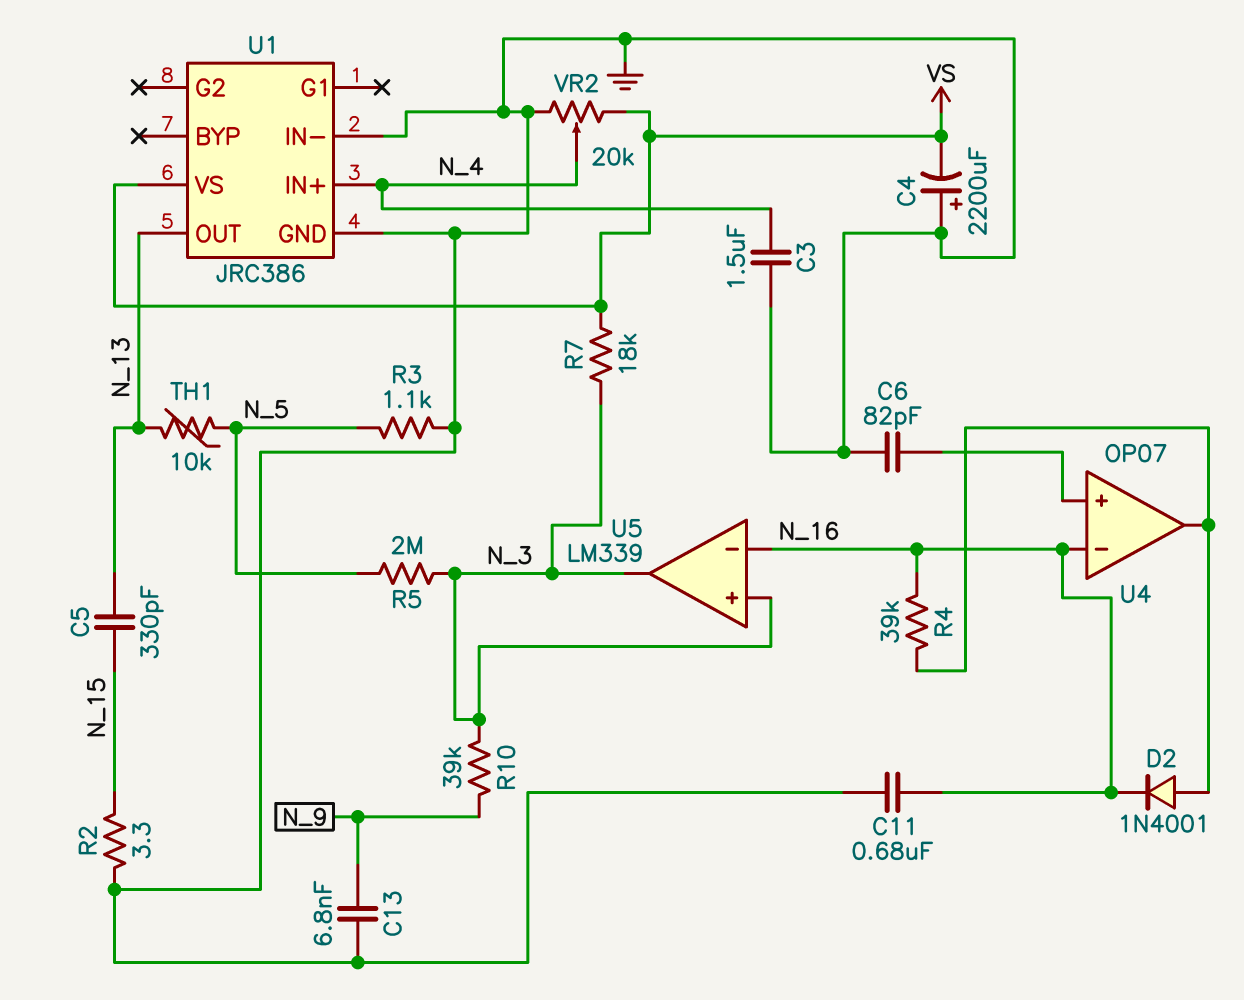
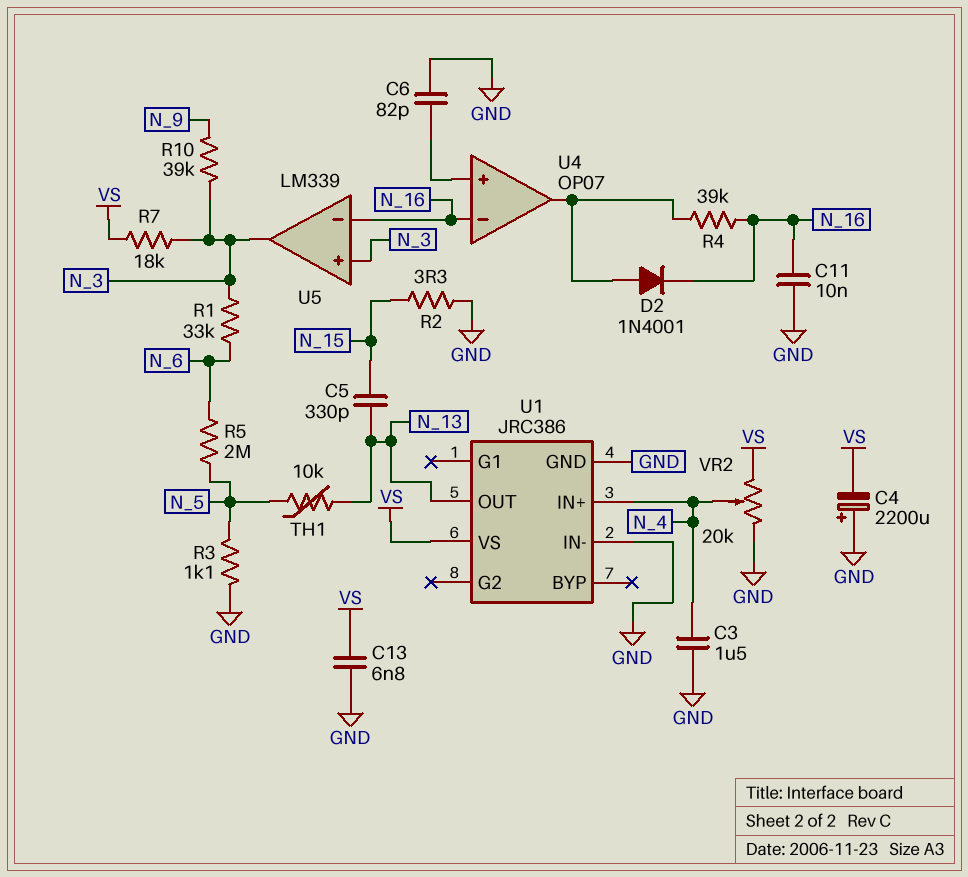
C11: 680nF (GND, N_16) -> 10nF (GND, N_16)
C13: 6.8nF (GND, N_9) -> 6.8nF (GND, VS)
R1: none -> 33k (N_3, N_6)
R5: 2M (N_3, N_5) -> 2M (N_5, N_6)

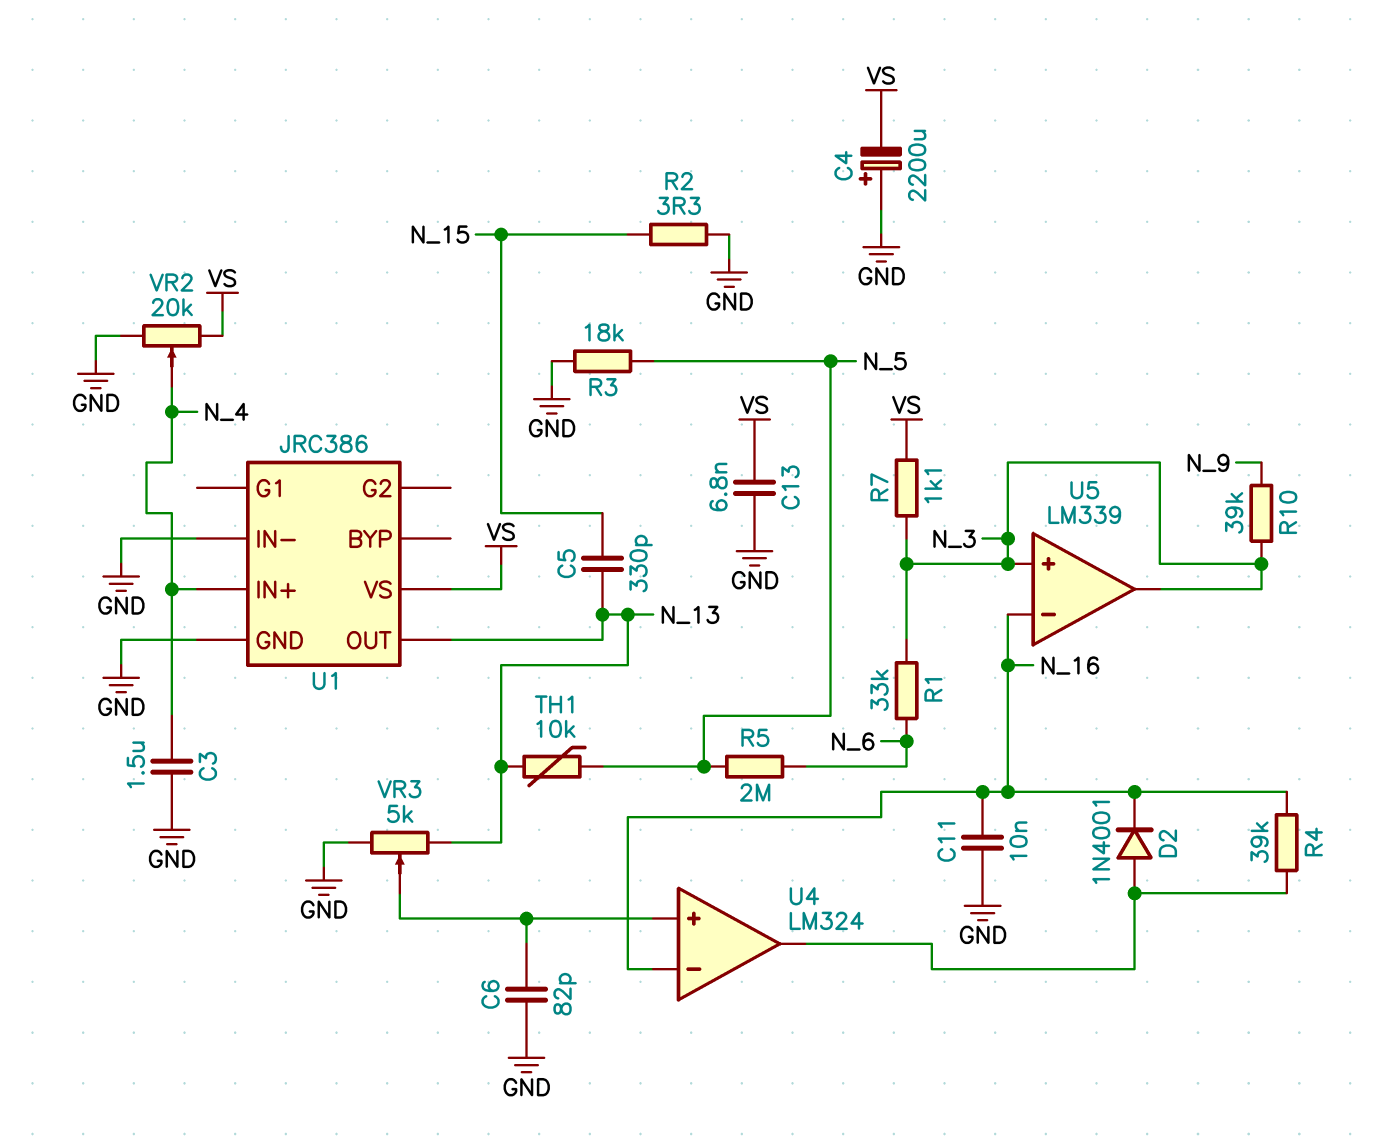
R3: 1.1k (GND, N_5) -> 18k (GND, N_5)
R7: 18k (N_3, VS) -> 1.1k (N_3, VS)
U4: OP07 -> LM324
VR3: none -> 5k (GND, N_13, wiper U4/in+)

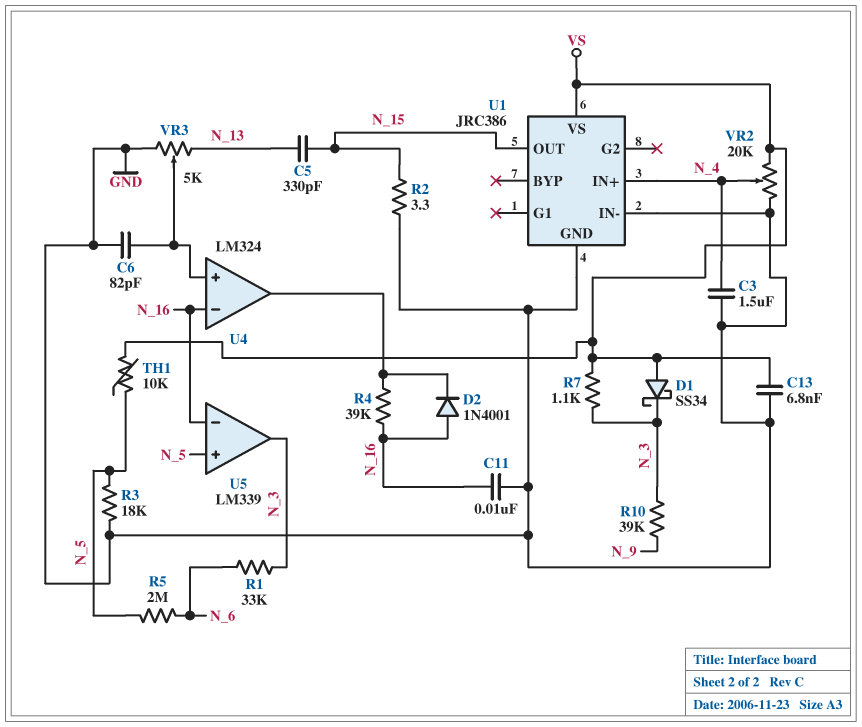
C4: 2200uF (plus GND, minus VS) -> none
D1: none -> schottky SS34 (A VS, K N_3)
D2: diode 1N4001 (A U4/out, K N_16) -> diode 1N4001 (A N_16, K U4/out)
TH1: 10k (N_5, N_13) -> 10k (N_5, VS)
U1 pin OUT: N_13 -> N_15
U5 pin in+: N_3 -> N_5

